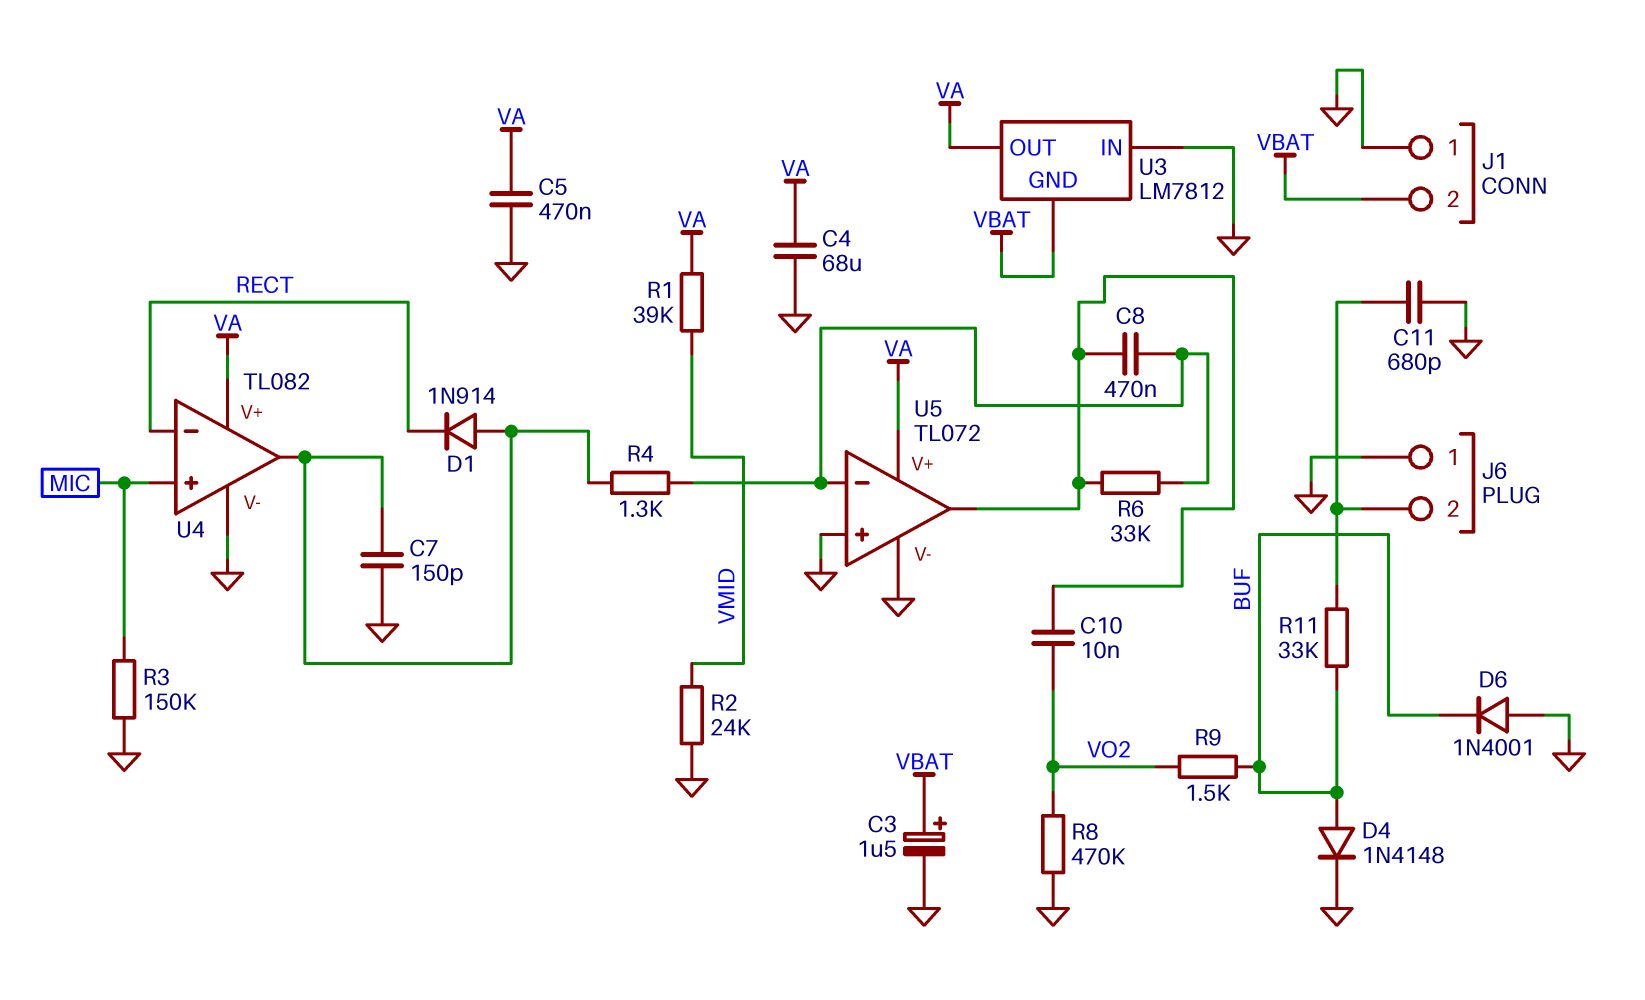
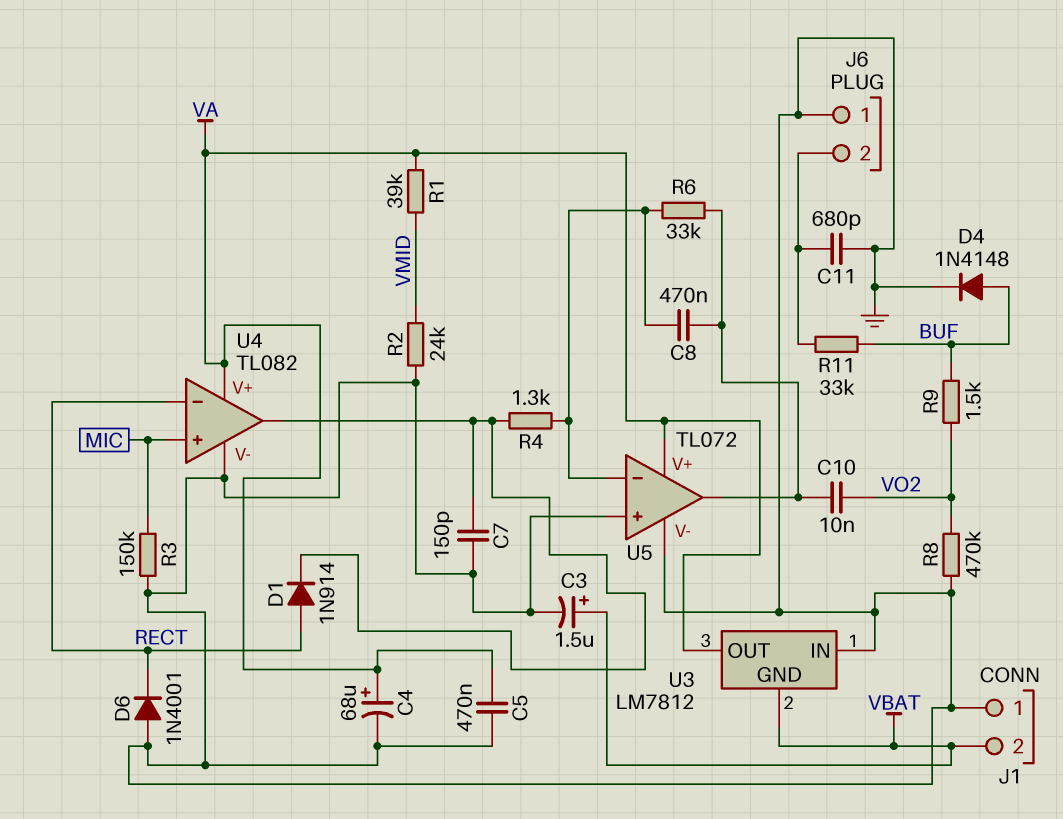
C4: 68uF (GND, VA) -> 68uF (plus VA, minus GND)
D1: diode 1N914 (A U4/out, K RECT) -> diode 1N914 (A RECT, K U4/out)
D6: diode 1N4001 (A GND, K BUF) -> diode 1N4001 (A GND, K RECT)

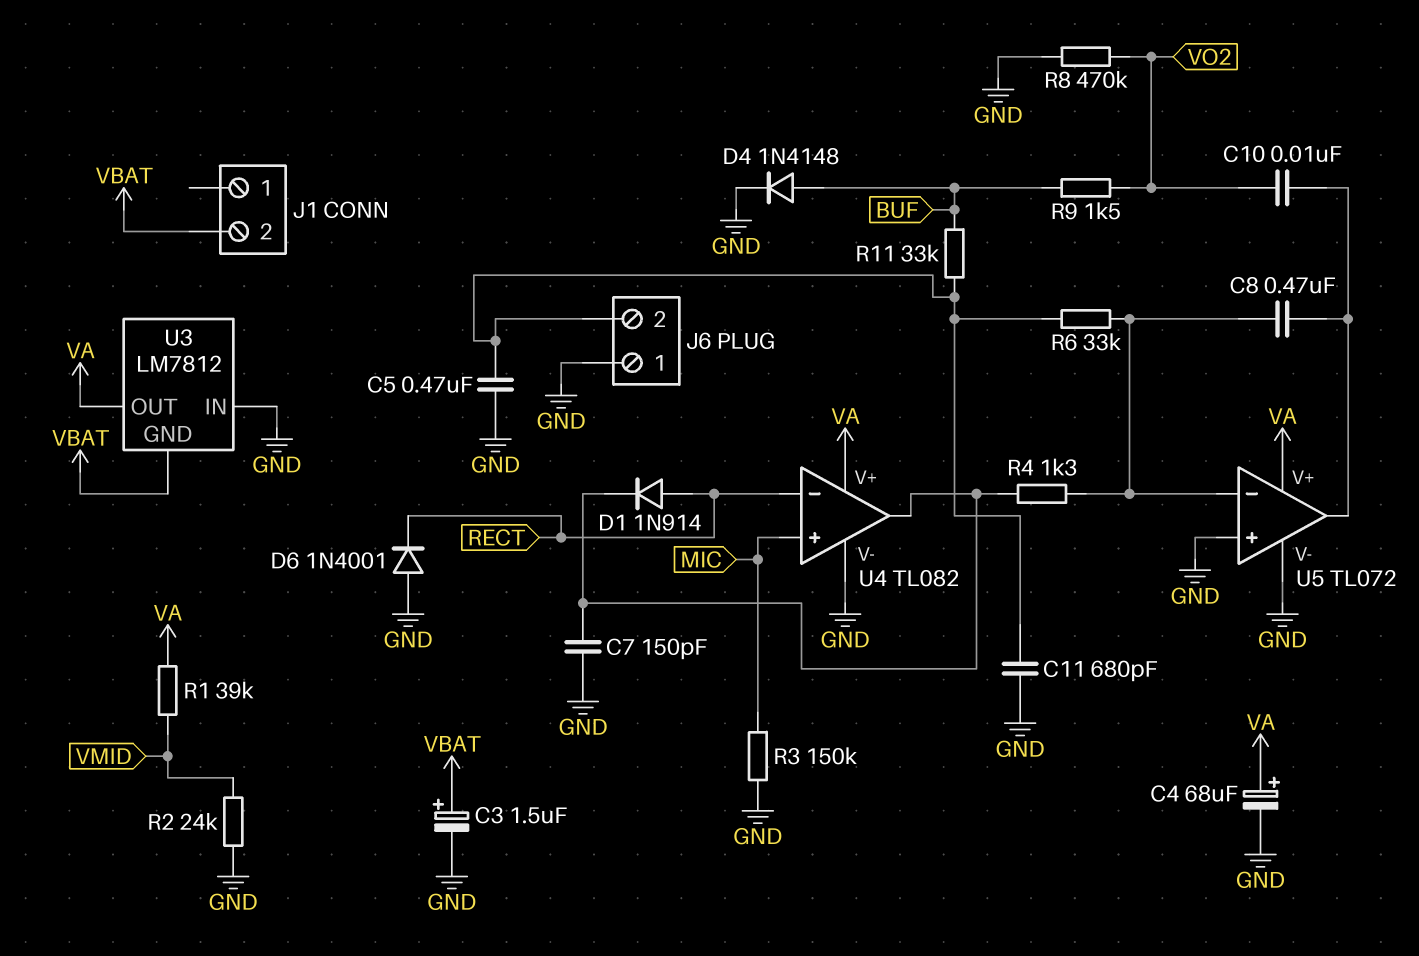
C5: 470nF (GND, VA) -> 470nF (GND, J6/2)
J1 pin 1: GND -> none
R6: 33k (U5/in-, U5/out) -> 33k (J6/2, U5/in-)

